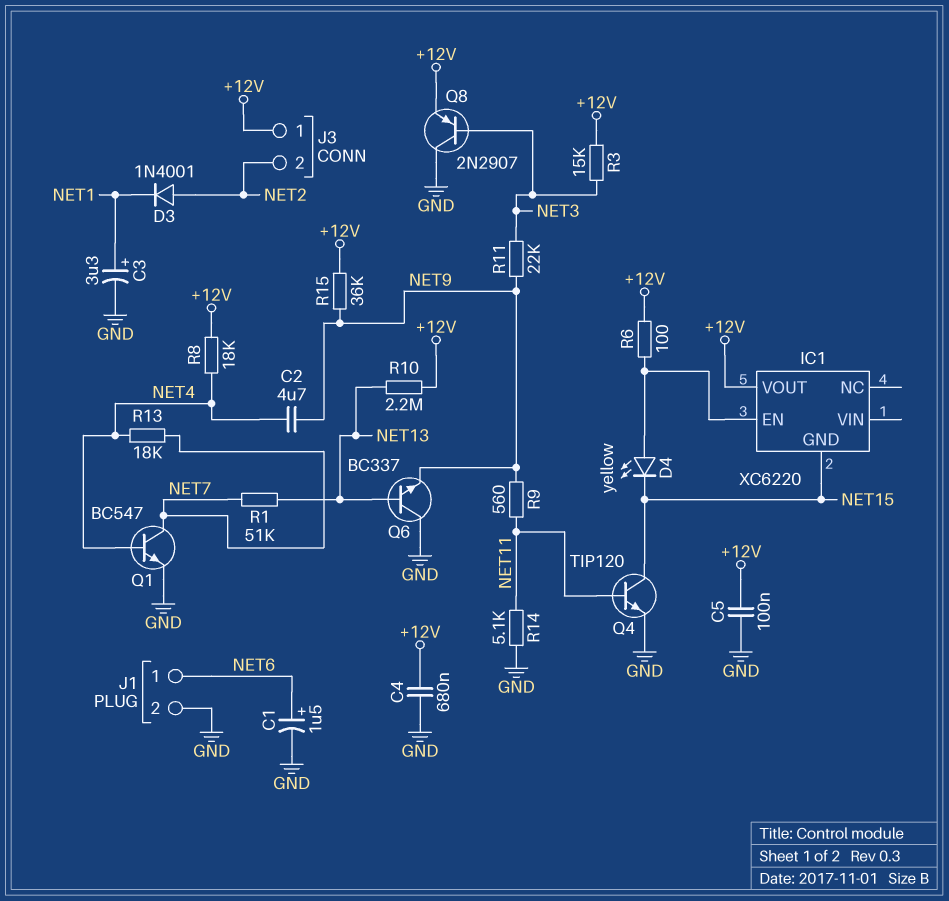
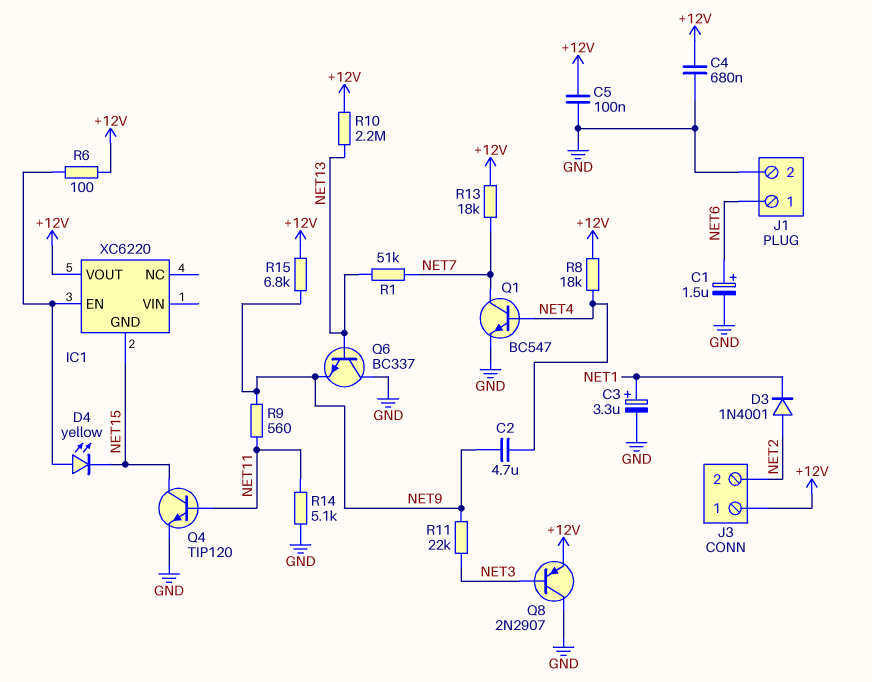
R3: 15k (+12V, NET3) -> none
R13: 18k (NET4, NET7) -> 18k (+12V, NET7)
R15: 36k (+12V, NET9) -> 6.8k (+12V, NET9)

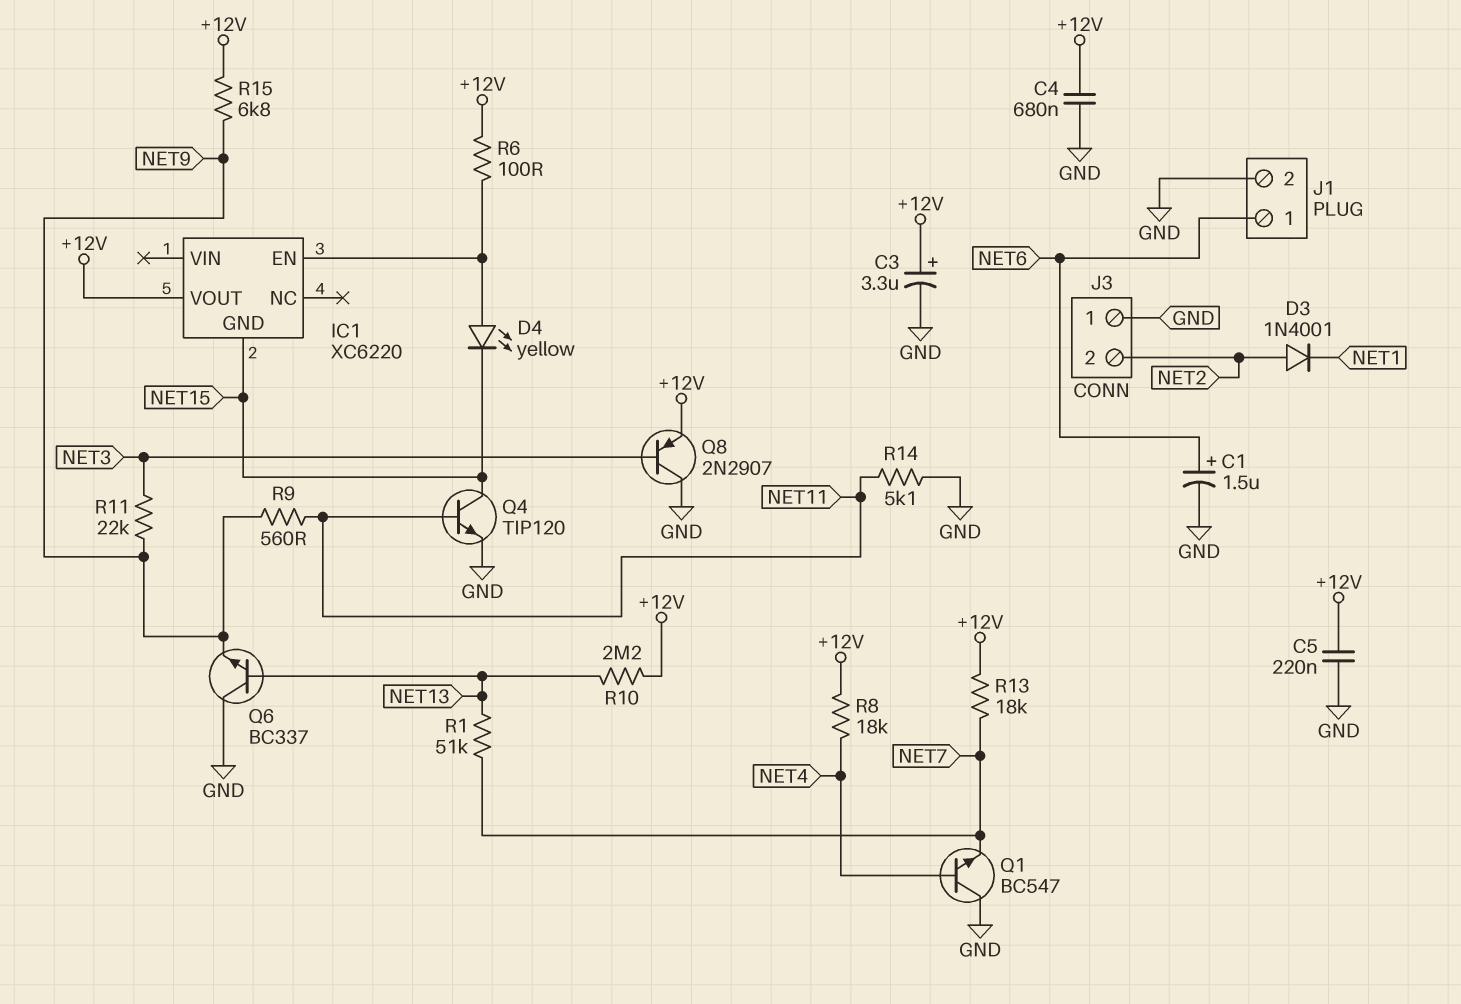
C2: 4.7uF (NET4, NET9) -> none
C3: 3.3uF (plus NET1, minus GND) -> 3.3uF (plus +12V, minus GND)
C5: 100nF (+12V, GND) -> 220nF (+12V, GND)
J3 pin 1: +12V -> GND
Q1: NPN BC547 (B NET4, C NET7, E GND) -> NPN BC547 (B NET4, C GND, E NET7)

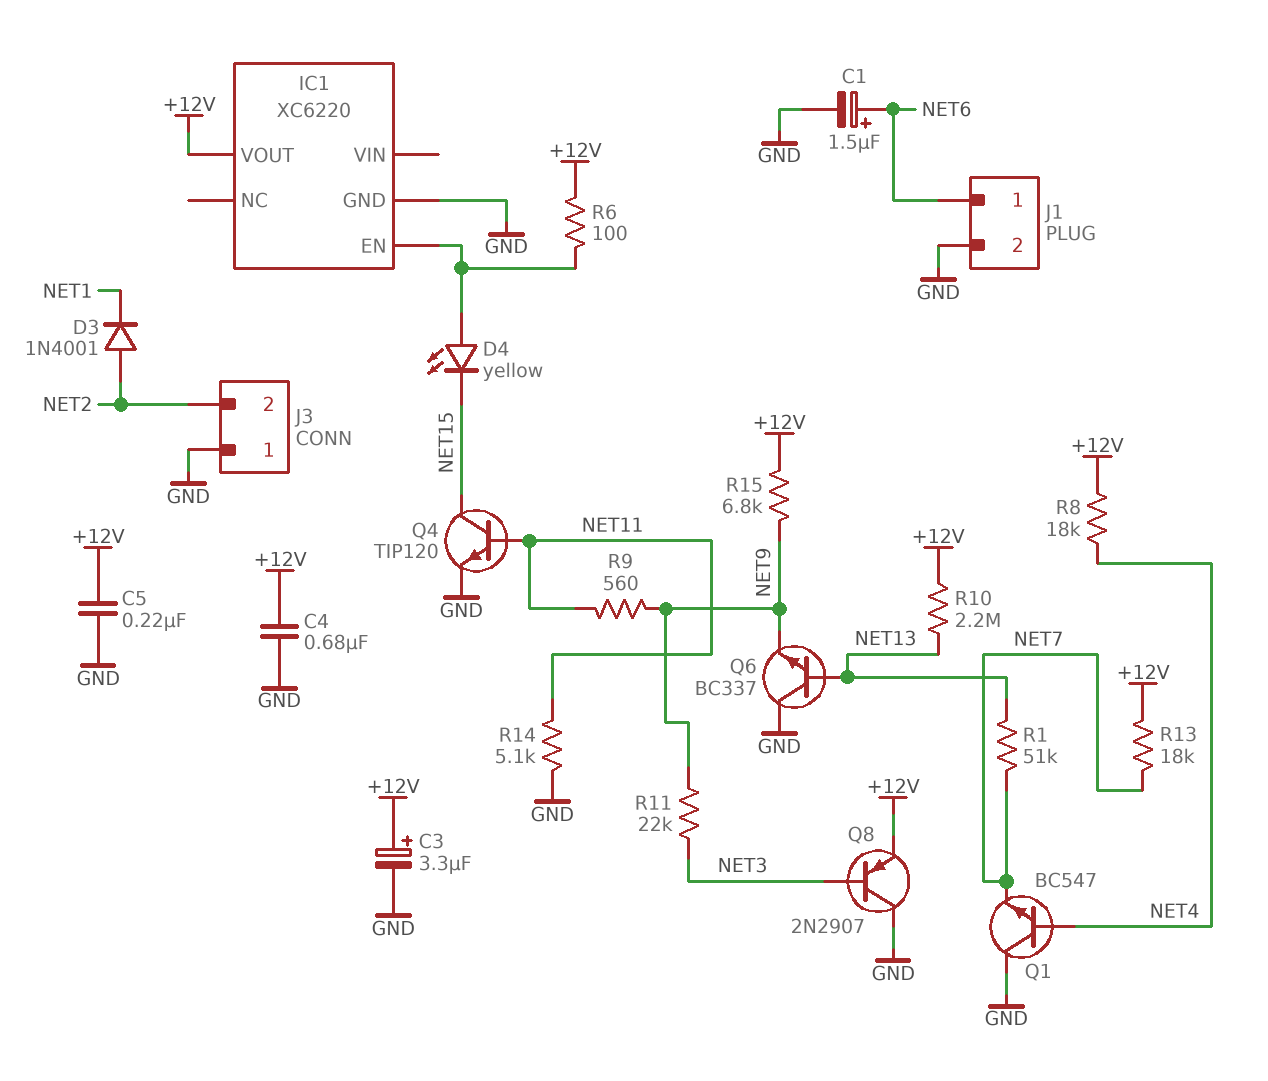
IC1 pin GND: NET15 -> GND

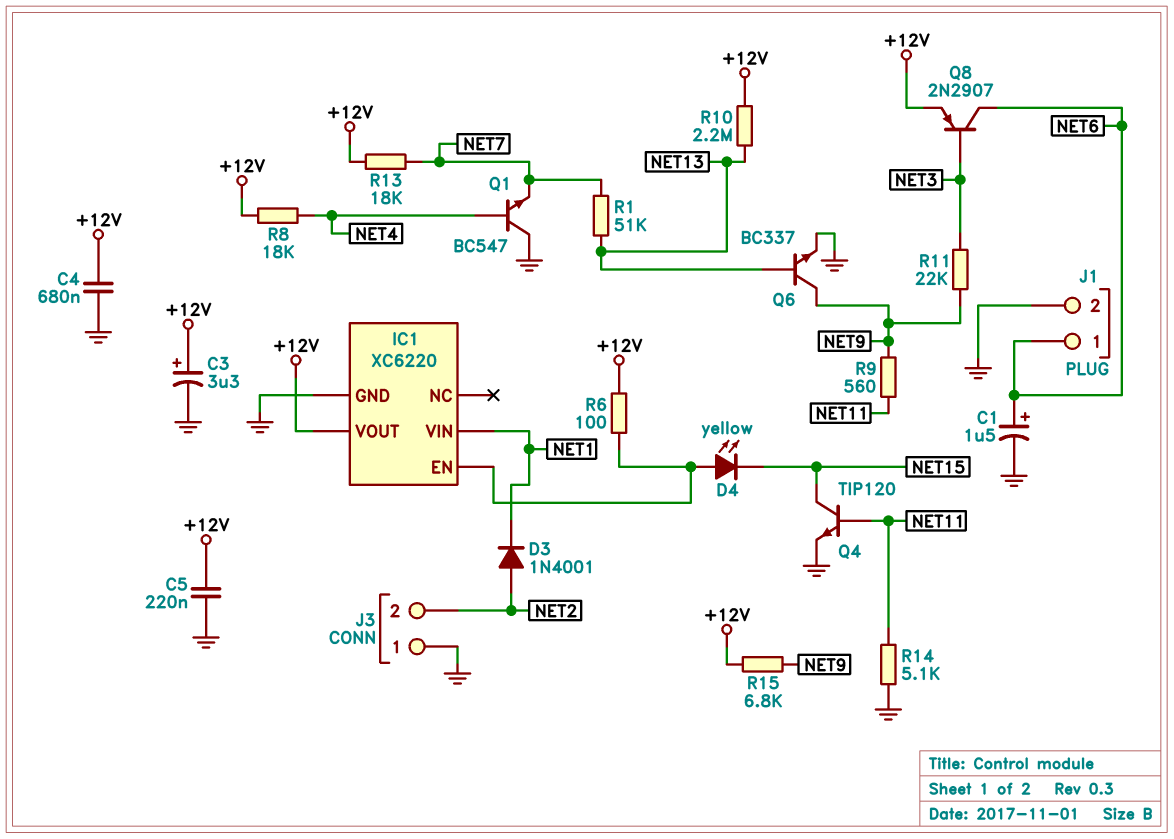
IC1 pin VIN: none -> NET1
Q6: NPN BC337 (B NET13, C GND, E NET9) -> NPN BC337 (B NET13, C NET9, E GND)
Q8: PNP 2N2907 (B NET3, C GND, E +12V) -> PNP 2N2907 (B NET3, C NET6, E +12V)

